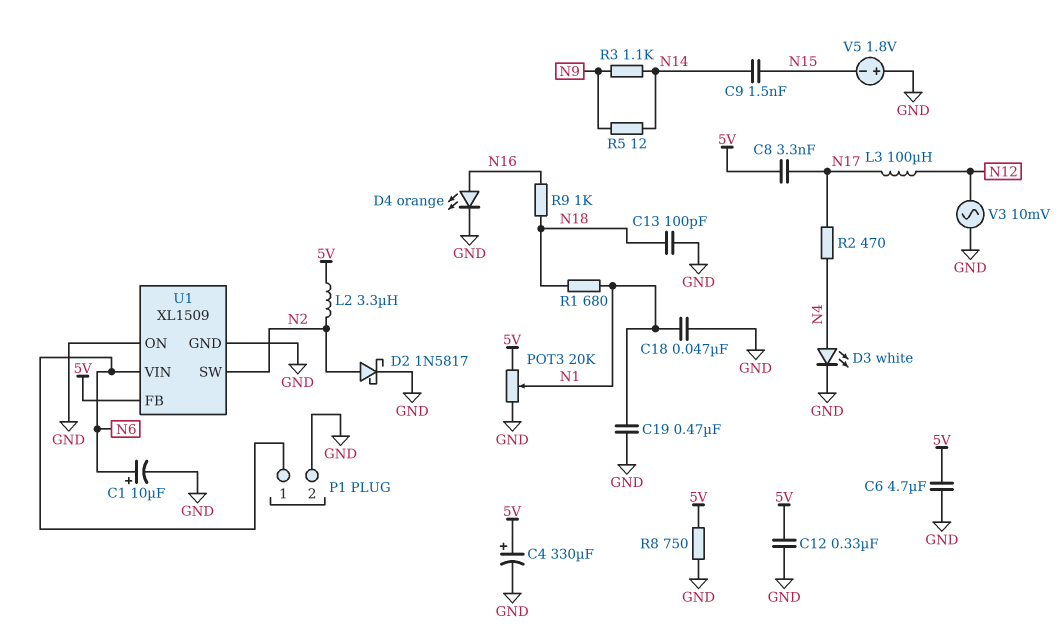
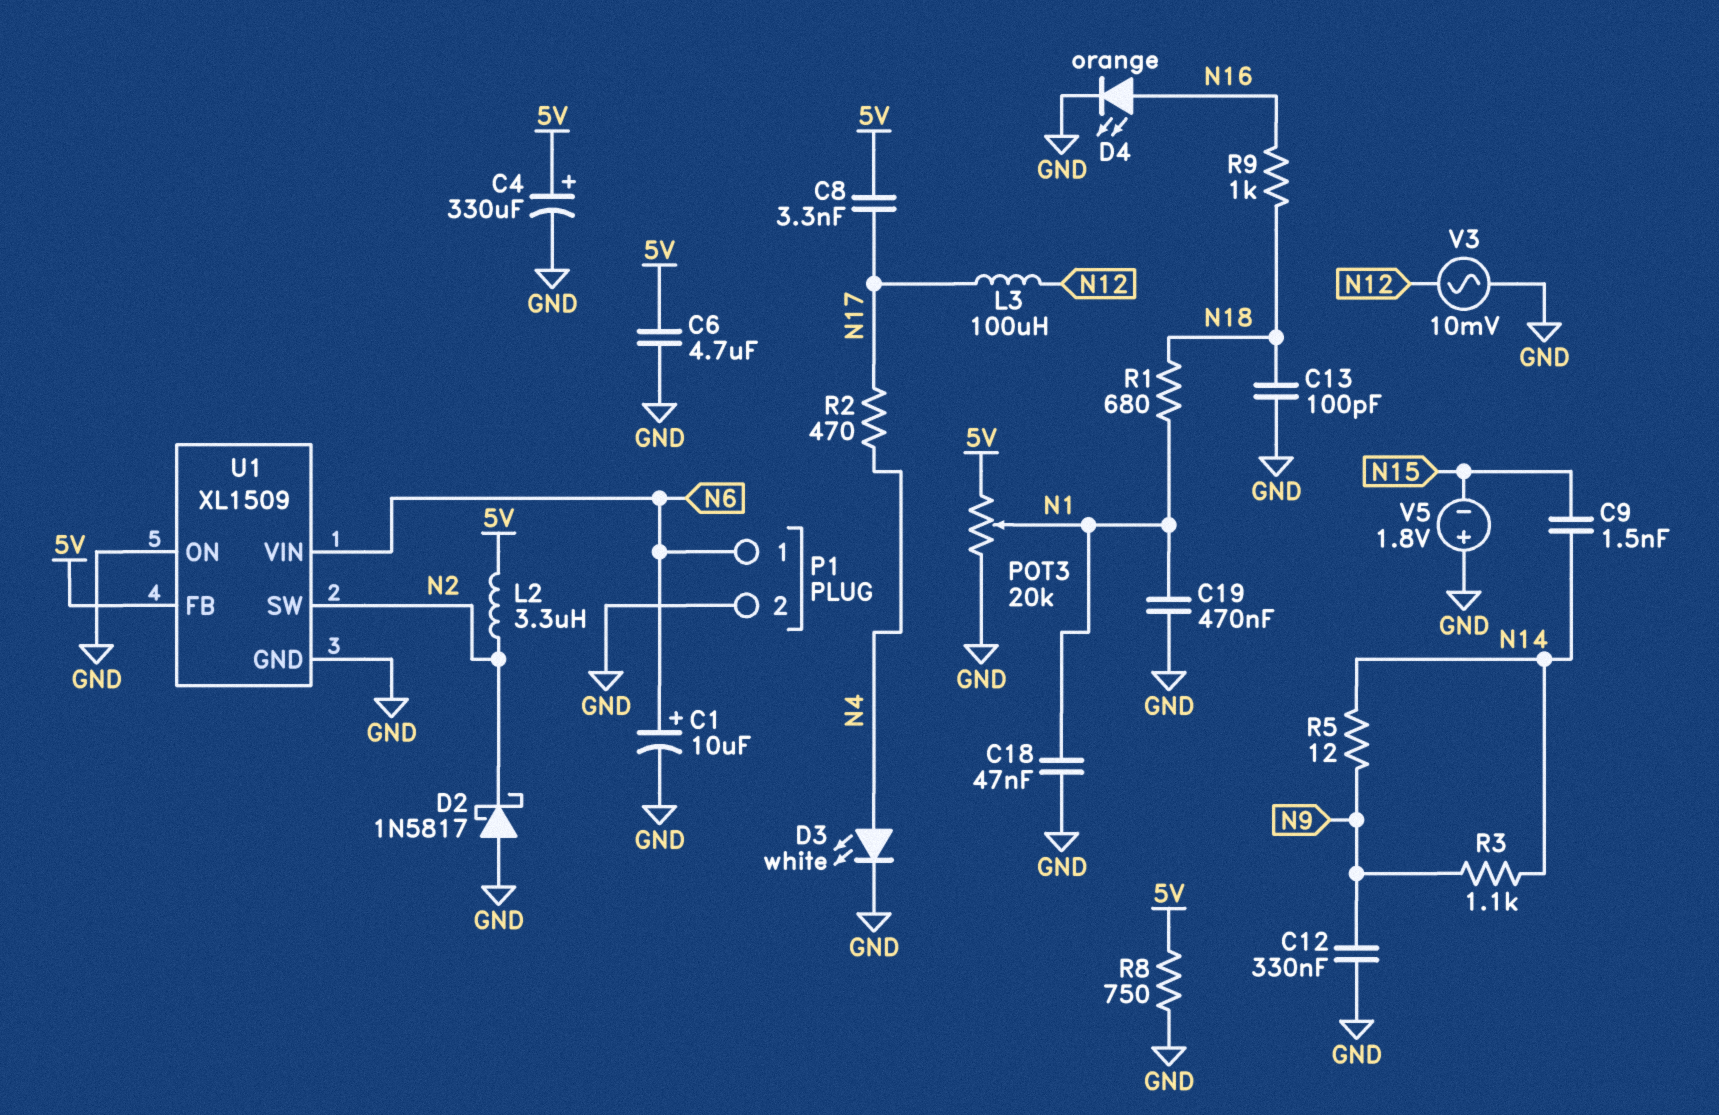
C12: 330nF (5V, GND) -> 330nF (GND, N9)
D2: schottky 1N5817 (A N2, K GND) -> schottky 1N5817 (A GND, K N2)

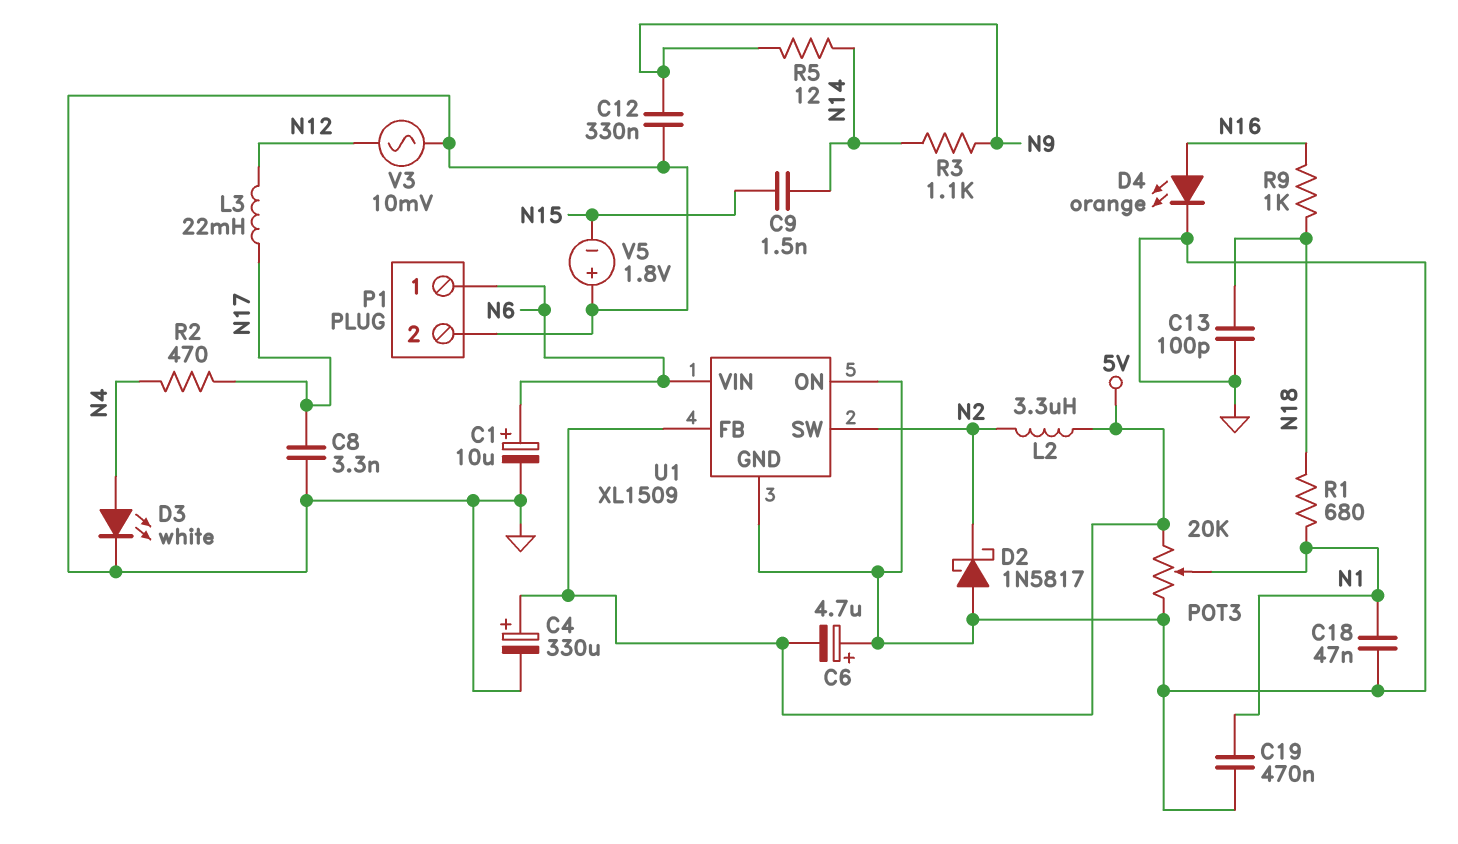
C6: 4.7uF (5V, GND) -> 4.7uF (plus GND, minus 5V)
C8: 3.3nF (5V, N17) -> 3.3nF (GND, N17)
L3: 100uH (N12, N17) -> 22mH (N12, N17)
R8: 750 (5V, GND) -> none

